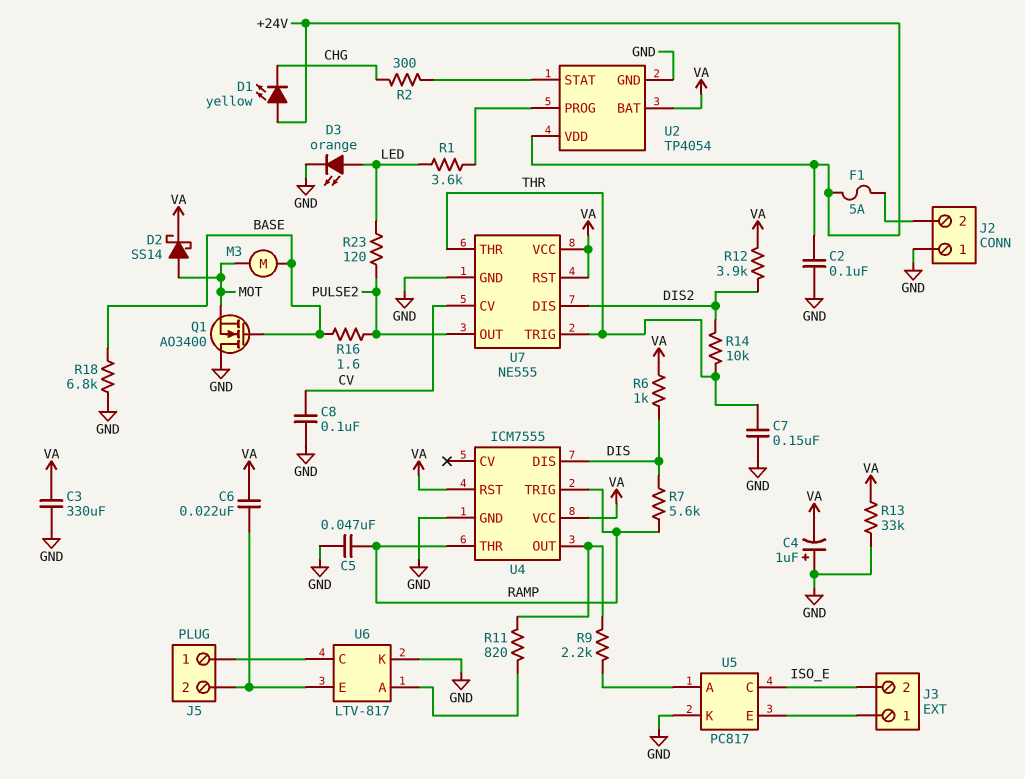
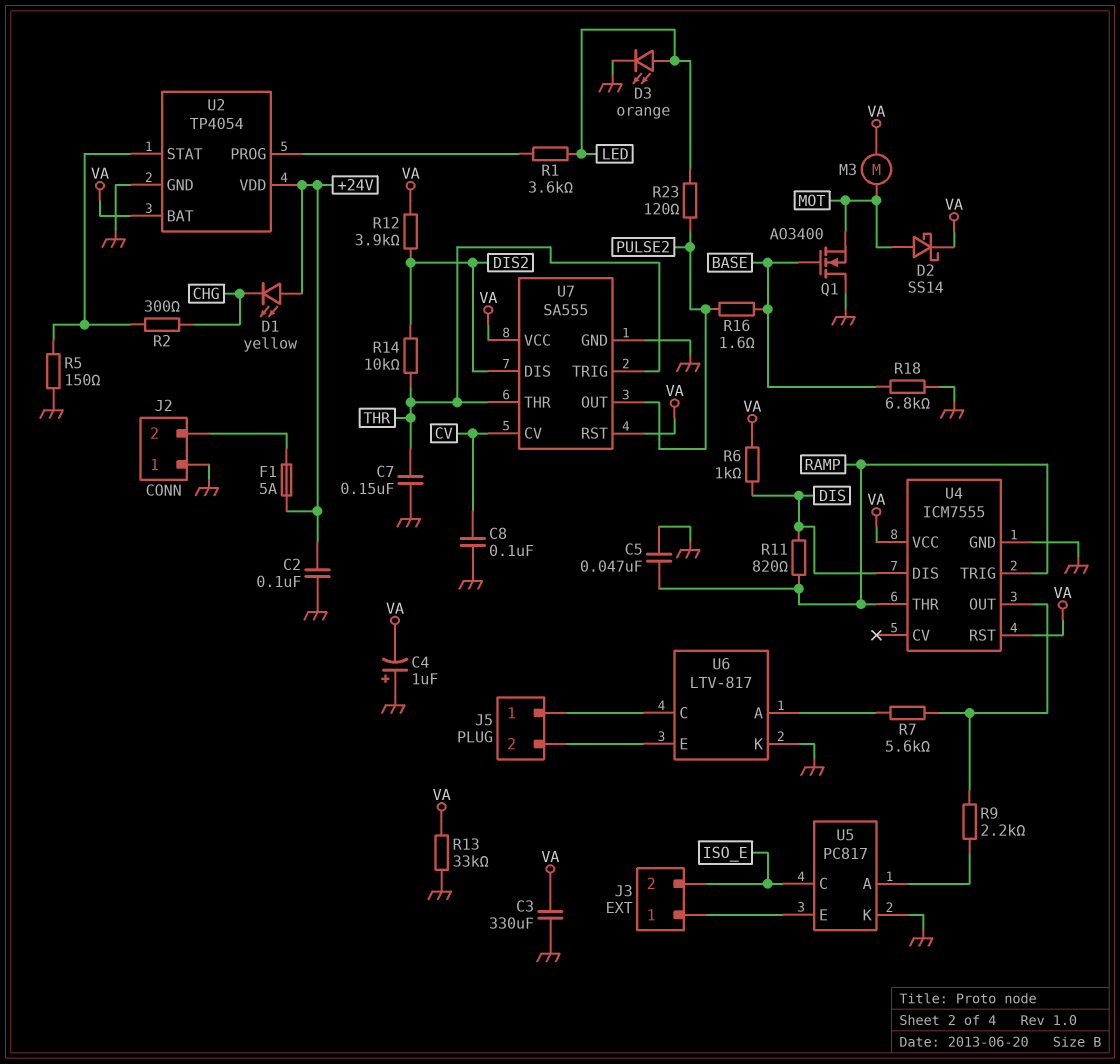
C6: 22nF (J5/2, VA) -> none
M3: motor (BASE, MOT) -> motor (MOT, VA)
R5: none -> 150 (GND, U2/STAT)
R7: 5.6k (DIS, RAMP) -> 5.6k (U4/OUT, U6/A)
R11: 820 (U4/OUT, U6/A) -> 820 (DIS, RAMP)
U7: NE555 -> SA555

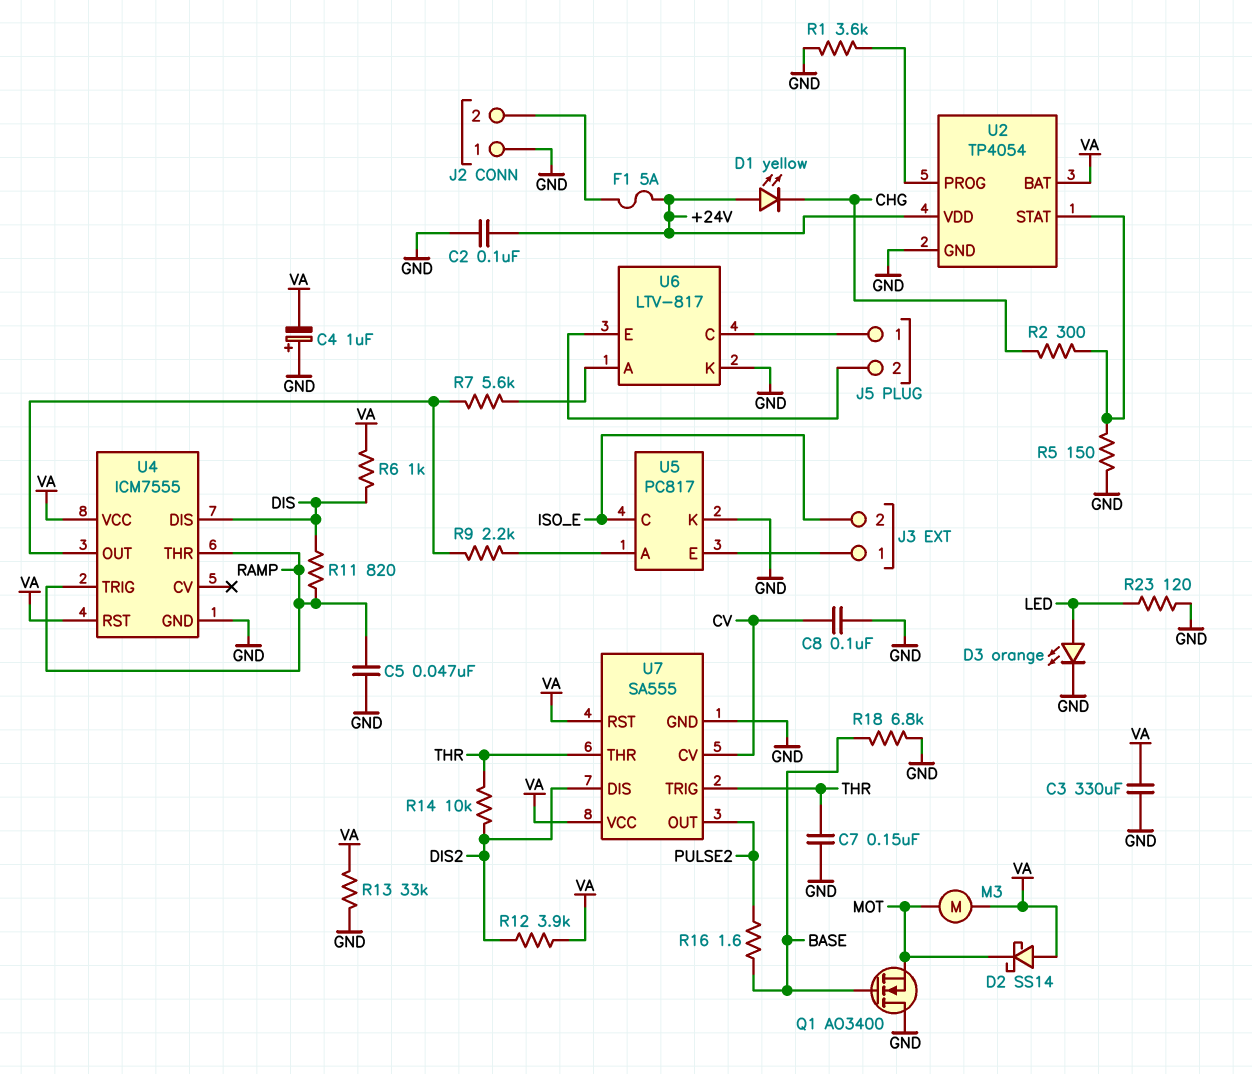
D2: schottky SS14 (A MOT, K VA) -> schottky SS14 (A VA, K MOT)
R1: 3.6k (LED, U2/PROG) -> 3.6k (GND, U2/PROG)
R23: 120 (LED, PULSE2) -> 120 (GND, LED)

